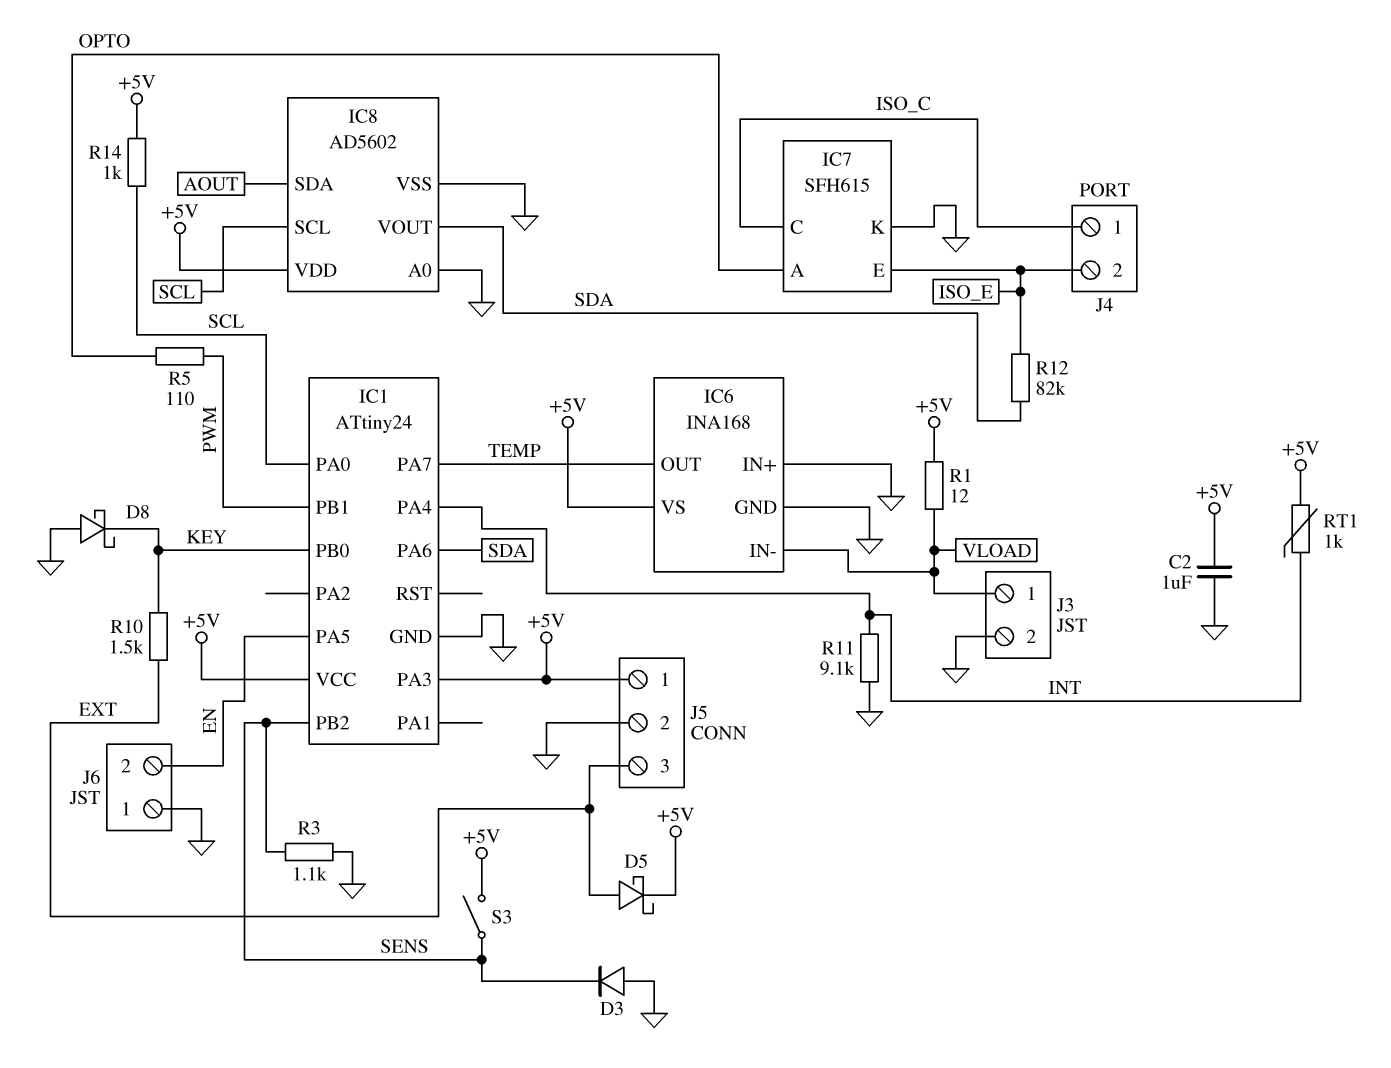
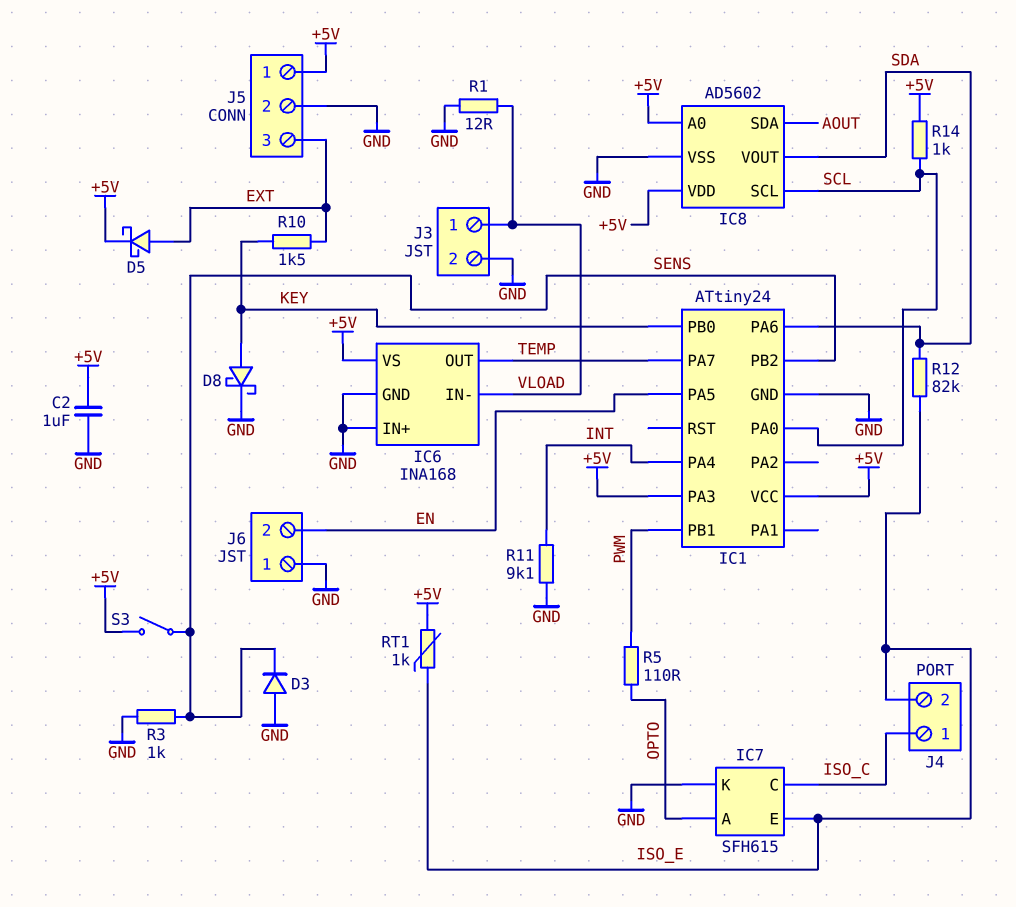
D8: schottky (A GND, K KEY) -> schottky (A KEY, K GND)
IC8 pin A0: GND -> +5V
R1: 12 (+5V, VLOAD) -> 12 (GND, VLOAD)
R3: 1.1k (GND, SENS) -> 1k (GND, SENS)
RT1: 1k (+5V, INT) -> 1k (+5V, ISO_E)

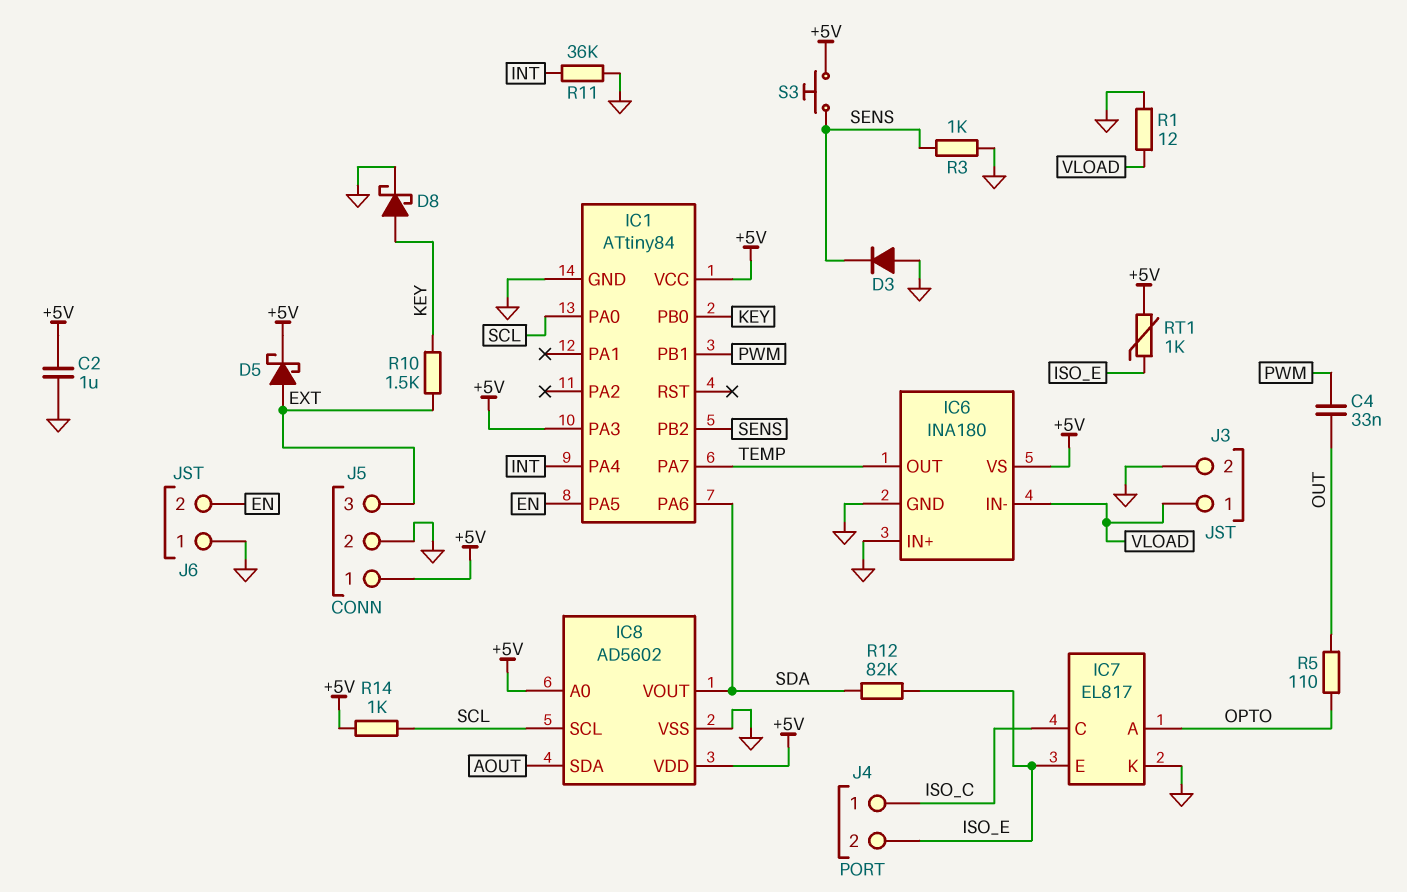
C4: none -> 33nF (OUT, PWM)
IC1: ATtiny24 -> ATtiny84
IC6: INA168 -> INA180
IC7: SFH615 -> EL817
R5: 110 (OPTO, PWM) -> 110 (OPTO, OUT)
R11: 9.1k (GND, INT) -> 36k (GND, INT)
S3: switch (+5V, SENS) -> button (+5V, SENS)

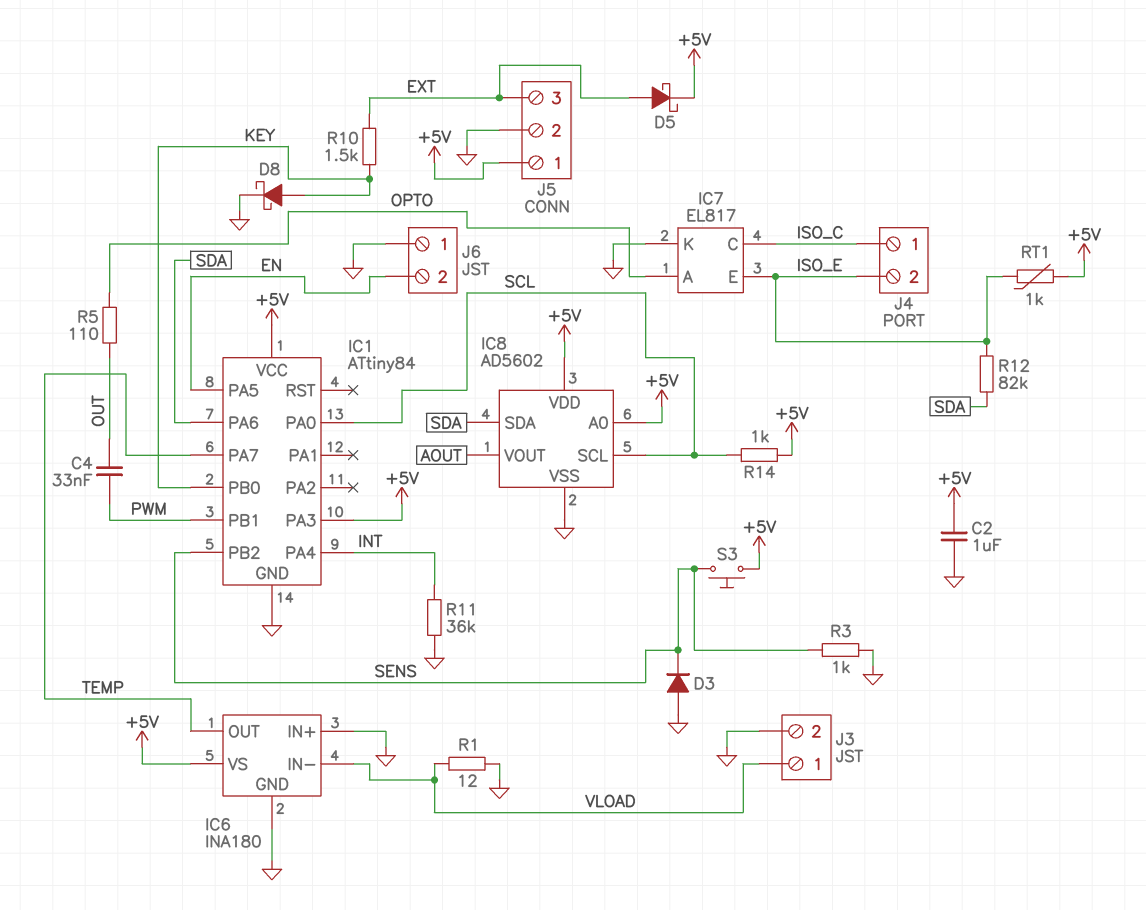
IC8 pin SDA: AOUT -> SDA
IC8 pin VOUT: SDA -> AOUT

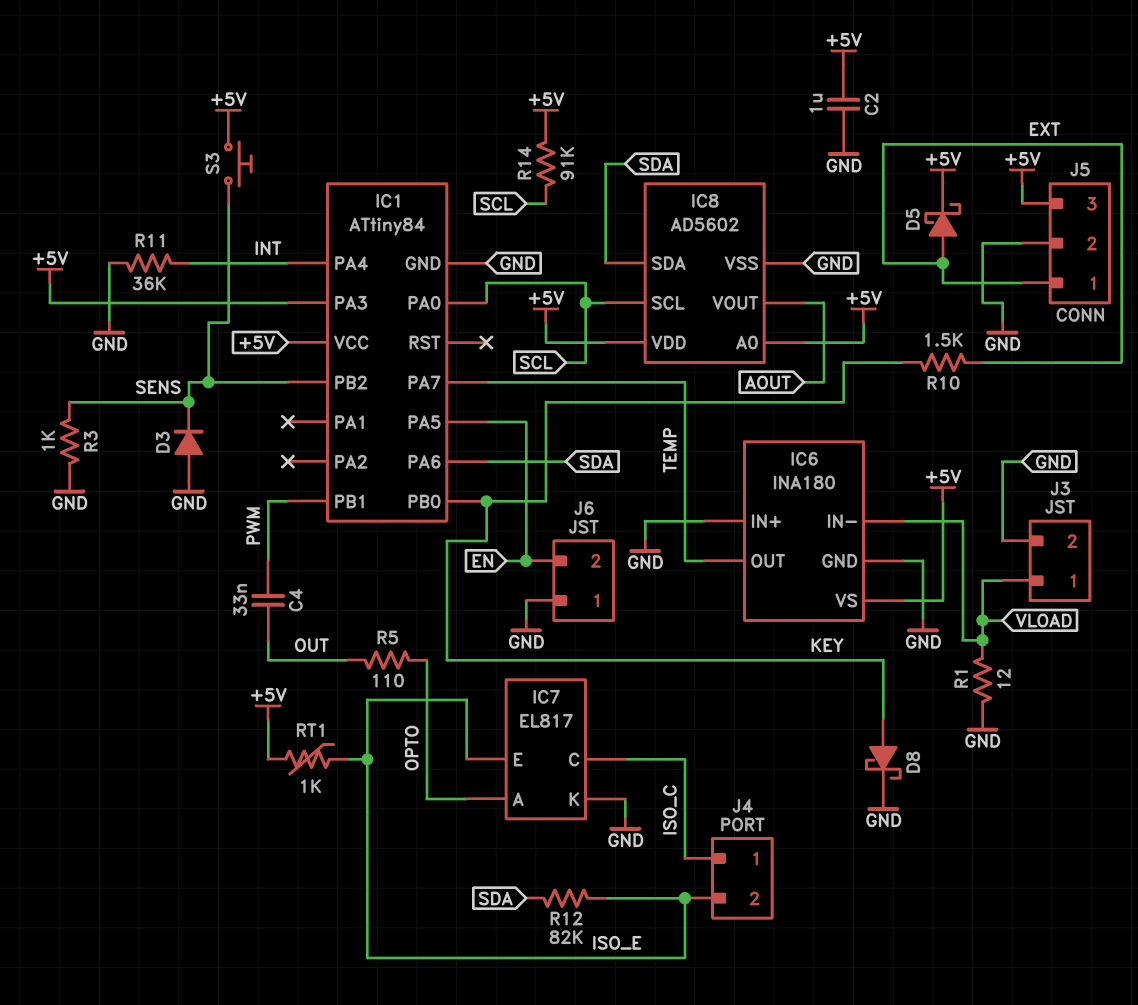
J5 pin 1: +5V -> EXT
J5 pin 3: EXT -> +5V
R14: 1k (+5V, SCL) -> 91k (+5V, SCL)

